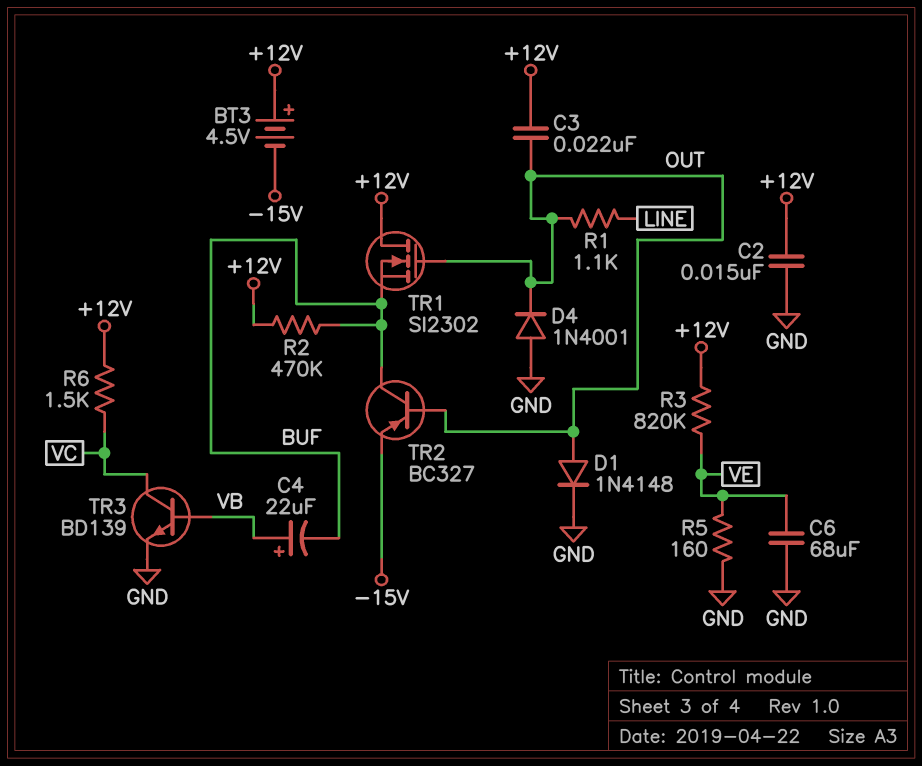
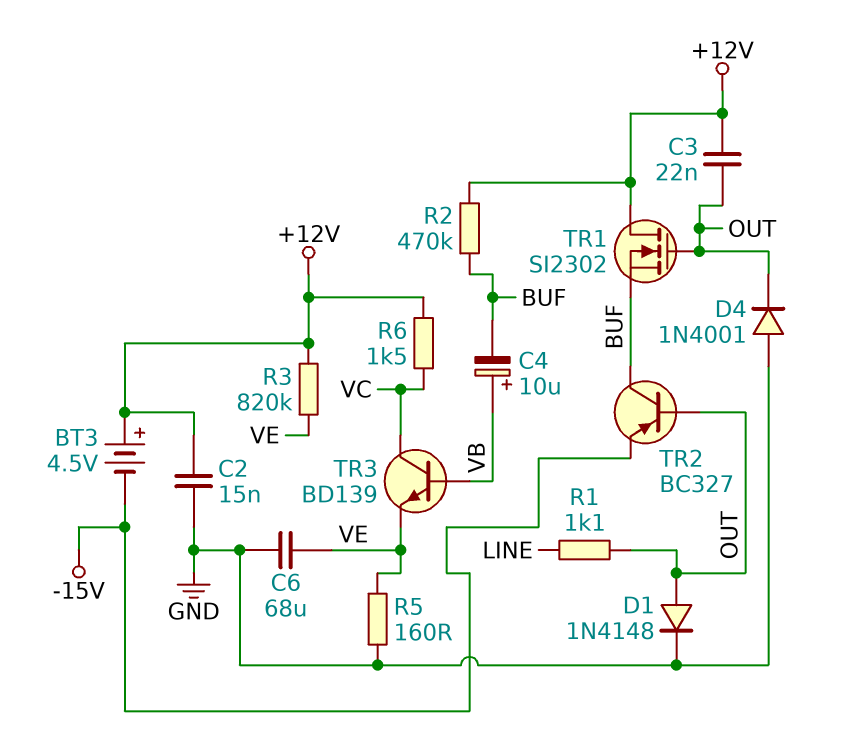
C4: 22uF (plus VB, minus BUF) -> 10uF (plus VB, minus BUF)
TR3: NPN BD139 (B VB, C VC, E GND) -> NPN BD139 (B VB, C VC, E VE)

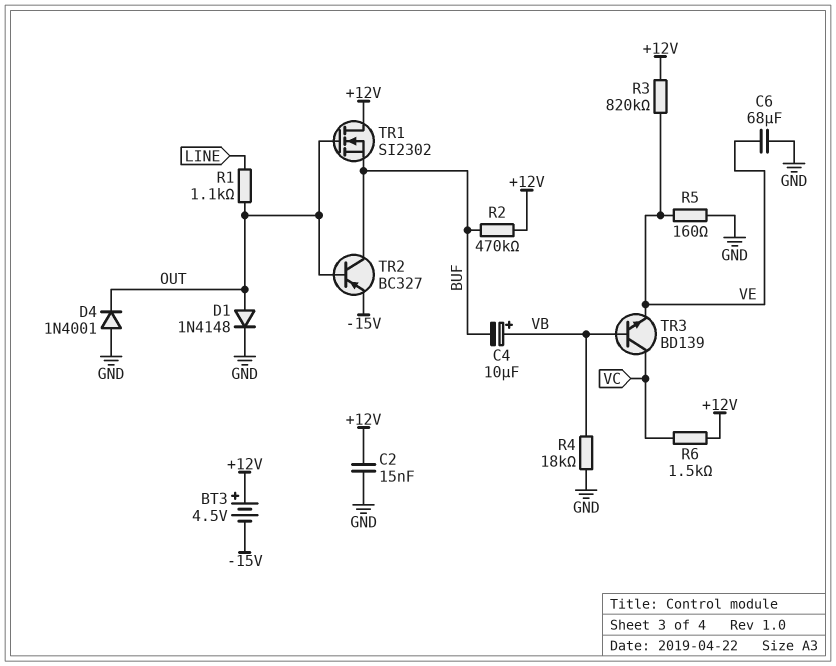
C3: 22nF (+12V, OUT) -> none
R4: none -> 18k (GND, VB)

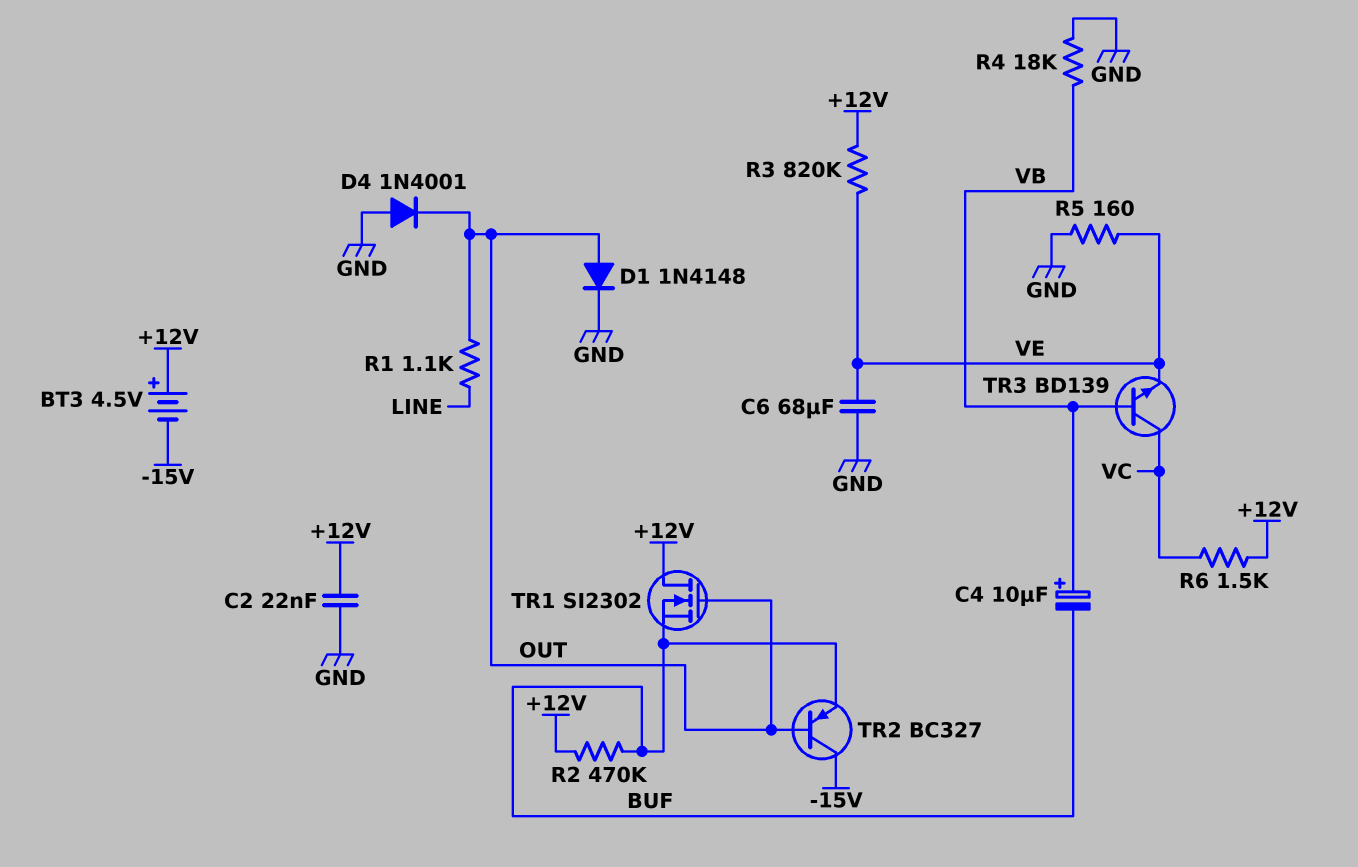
C2: 15nF (+12V, GND) -> 22nF (+12V, GND)
TR2: PNP BC327 (B OUT, C BUF, E -15V) -> PNP BC327 (B OUT, C -15V, E BUF)

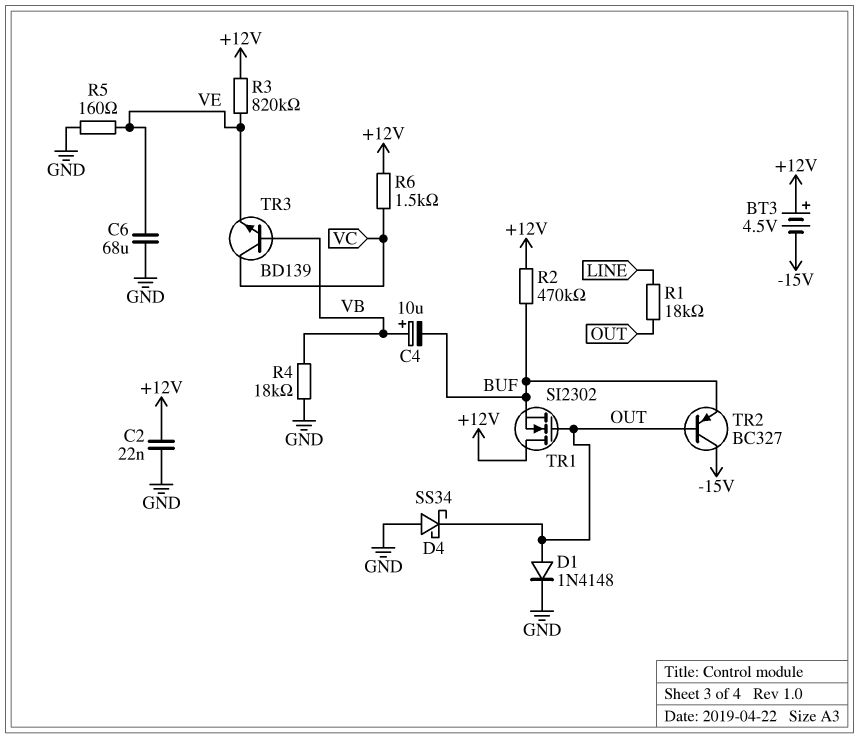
D4: diode 1N4001 (A GND, K OUT) -> schottky SS34 (A GND, K OUT)
R1: 1.1k (LINE, OUT) -> 18k (LINE, OUT)

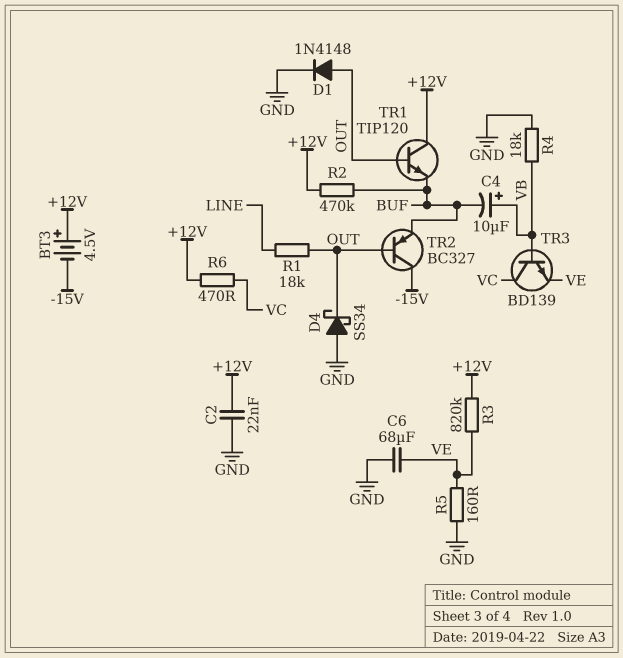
R6: 1.5k (+12V, VC) -> 470 (+12V, VC)
TR1: NMOS SI2302 (G OUT, D +12V, S BUF) -> NPN TIP120 (B OUT, C +12V, E BUF)

